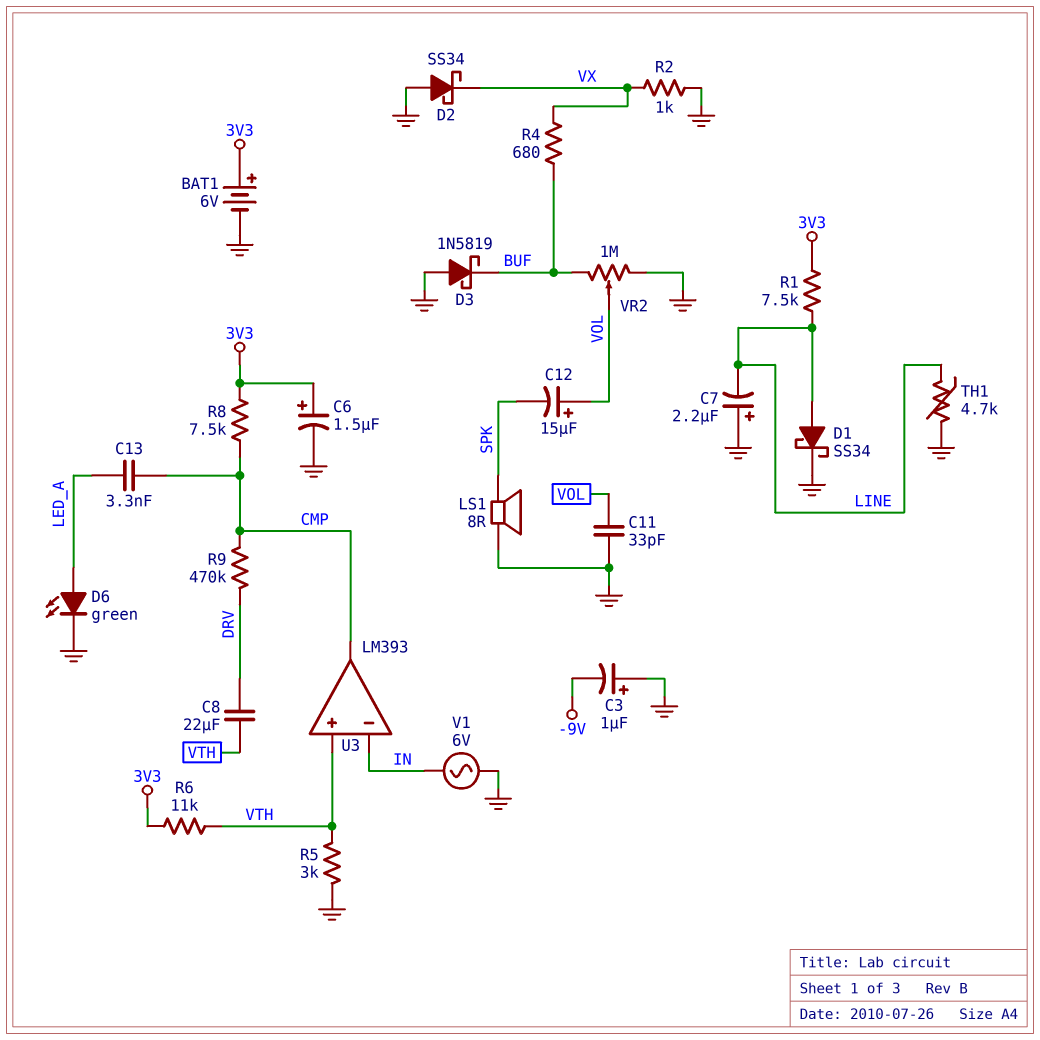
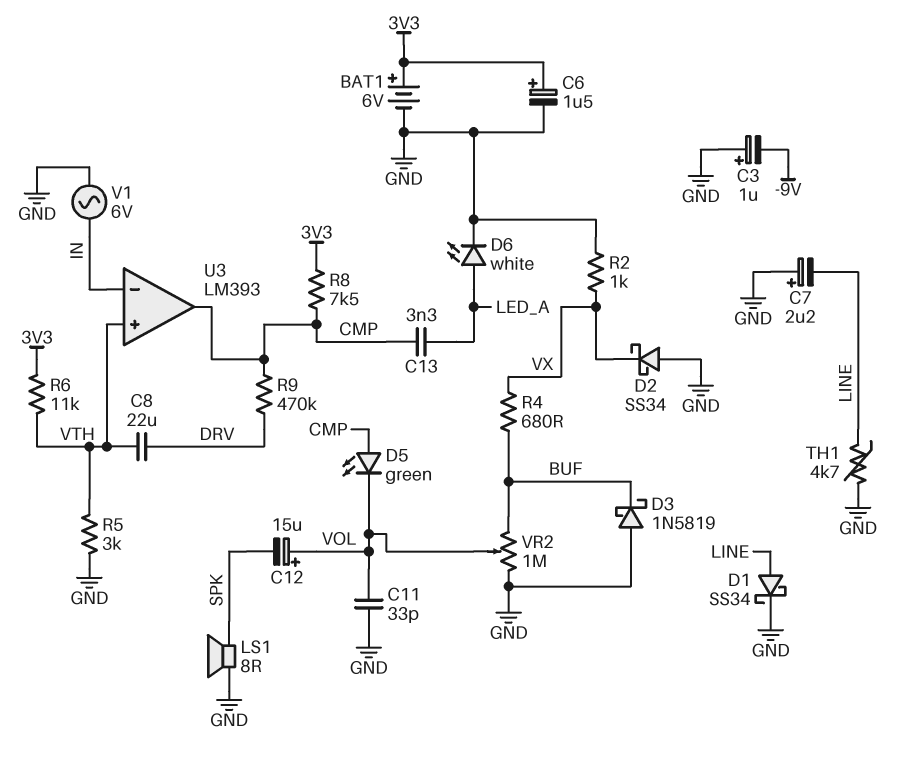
D5: none -> LED green (A CMP, K VOL)
D6: LED green (A LED_A, K GND) -> LED white (A LED_A, K GND)
R1: 7.5k (3V3, LINE) -> none

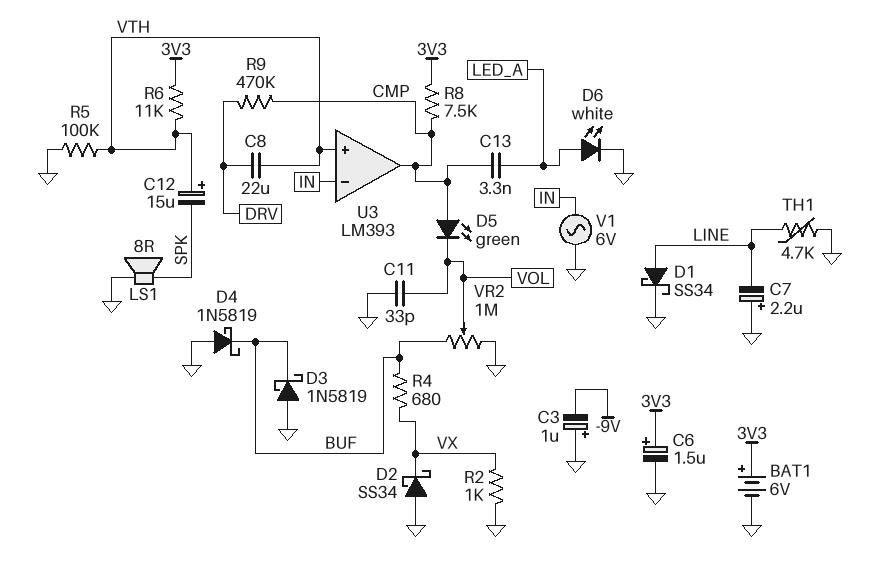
C12: 15uF (plus VOL, minus SPK) -> 15uF (plus VTH, minus SPK)
D4: none -> schottky 1N5819 (A GND, K BUF)
R5: 3k (GND, VTH) -> 100k (GND, VTH)

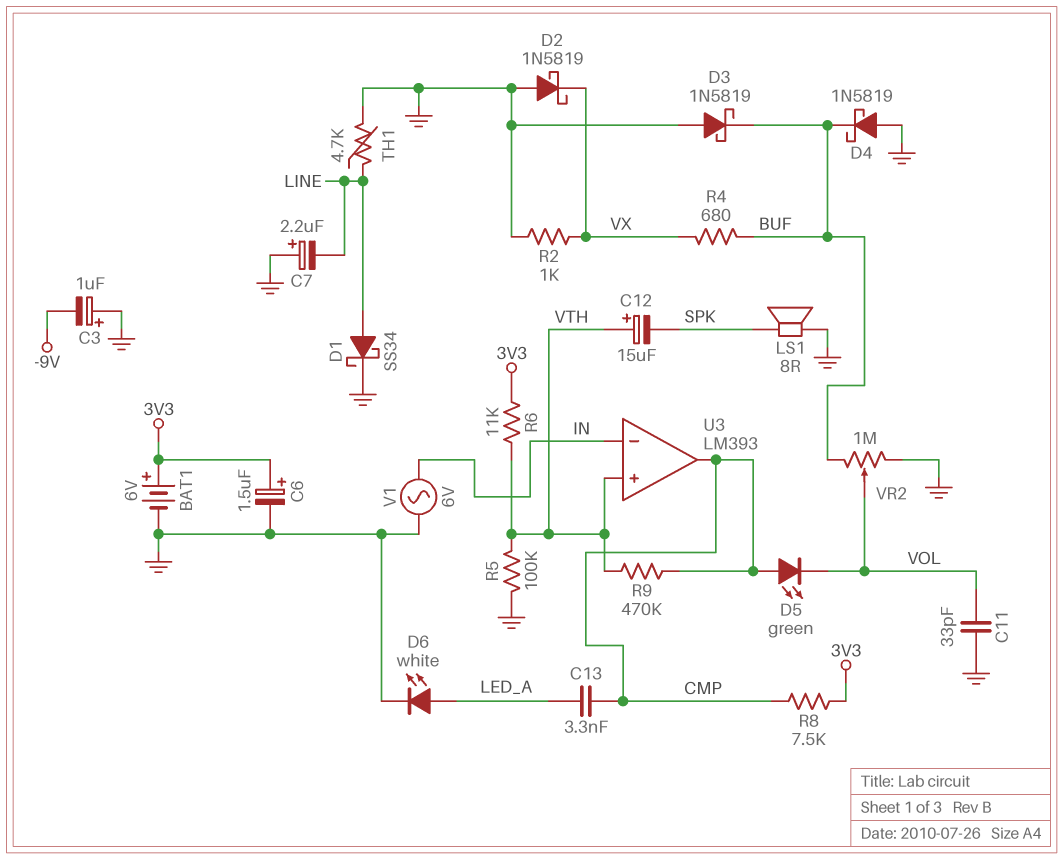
C8: 22uF (DRV, VTH) -> none
D2: schottky SS34 (A GND, K VX) -> schottky 1N5819 (A GND, K VX)
R9: 470k (CMP, DRV) -> 470k (CMP, VTH)

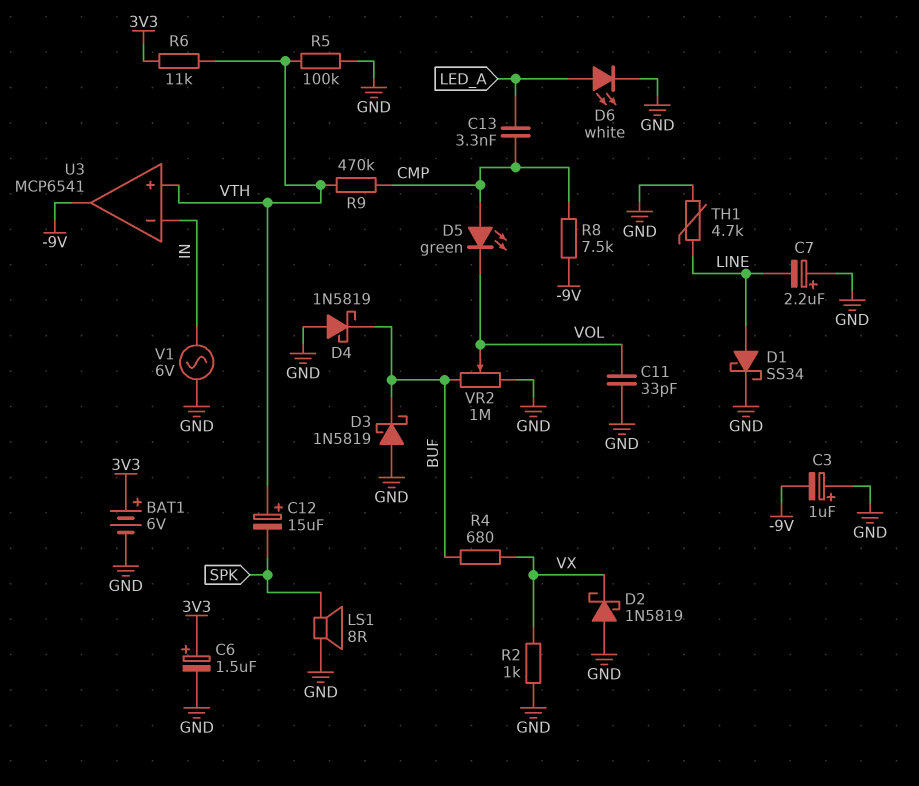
R8: 7.5k (3V3, CMP) -> 7.5k (-9V, CMP)
U3: LM393 -> MCP6541
U3 pin out: CMP -> -9V

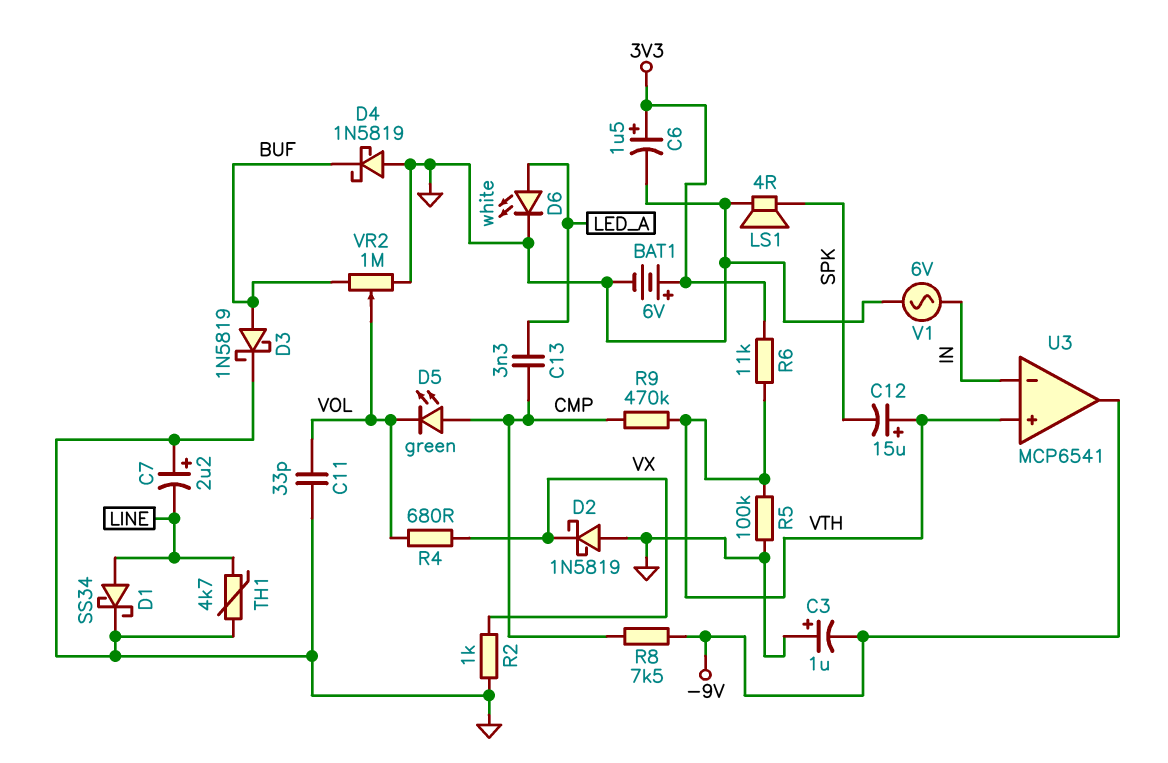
D3: schottky 1N5819 (A GND, K BUF) -> schottky 1N5819 (A BUF, K GND)
LS1: speaker 8R (GND, SPK) -> speaker 4R (GND, SPK)
R4: 680 (BUF, VX) -> 680 (VOL, VX)

